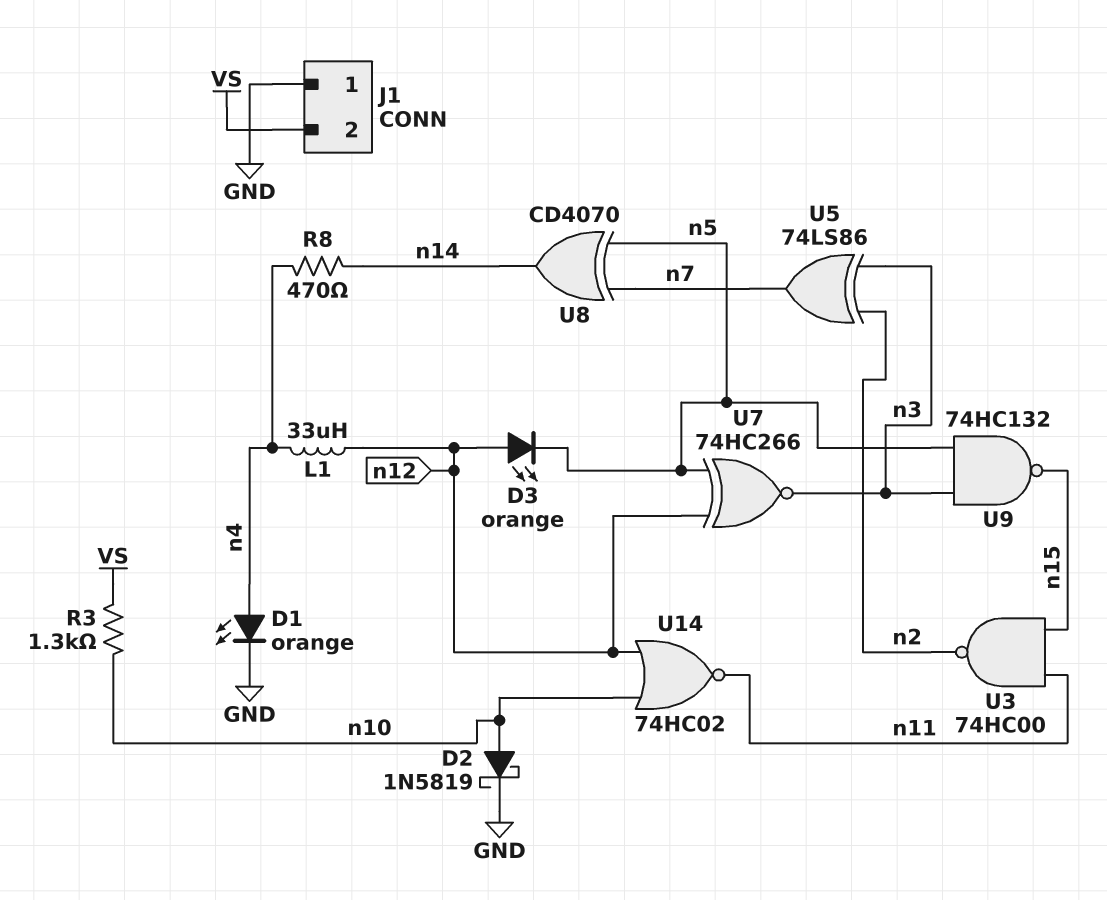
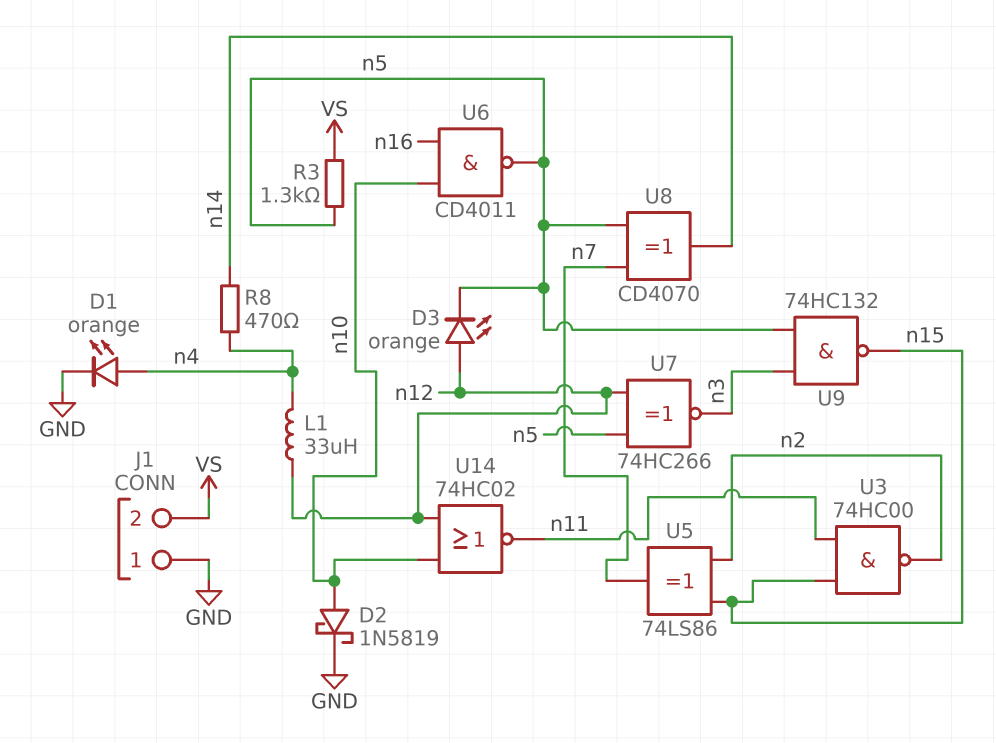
R3: 1.3k (VS, n10) -> 1.3k (VS, n5)
U5: XOR 74LS86 (in n2, in n3, out n7) -> XOR 74LS86 (in n2, in n15, out n7)
U6: none -> NAND CD4011 (in n10, in n16, out n5)

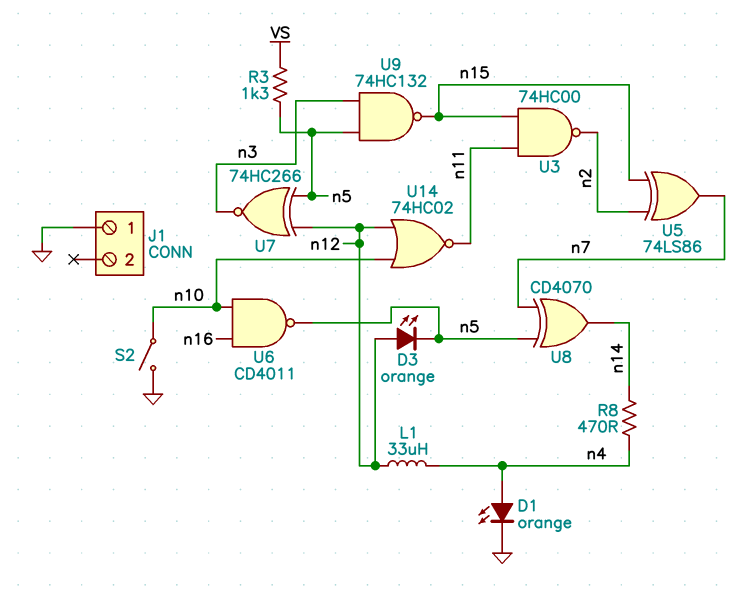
D2: schottky 1N5819 (A n10, K GND) -> none
J1 pin 2: VS -> none
S2: none -> switch (GND, n10)

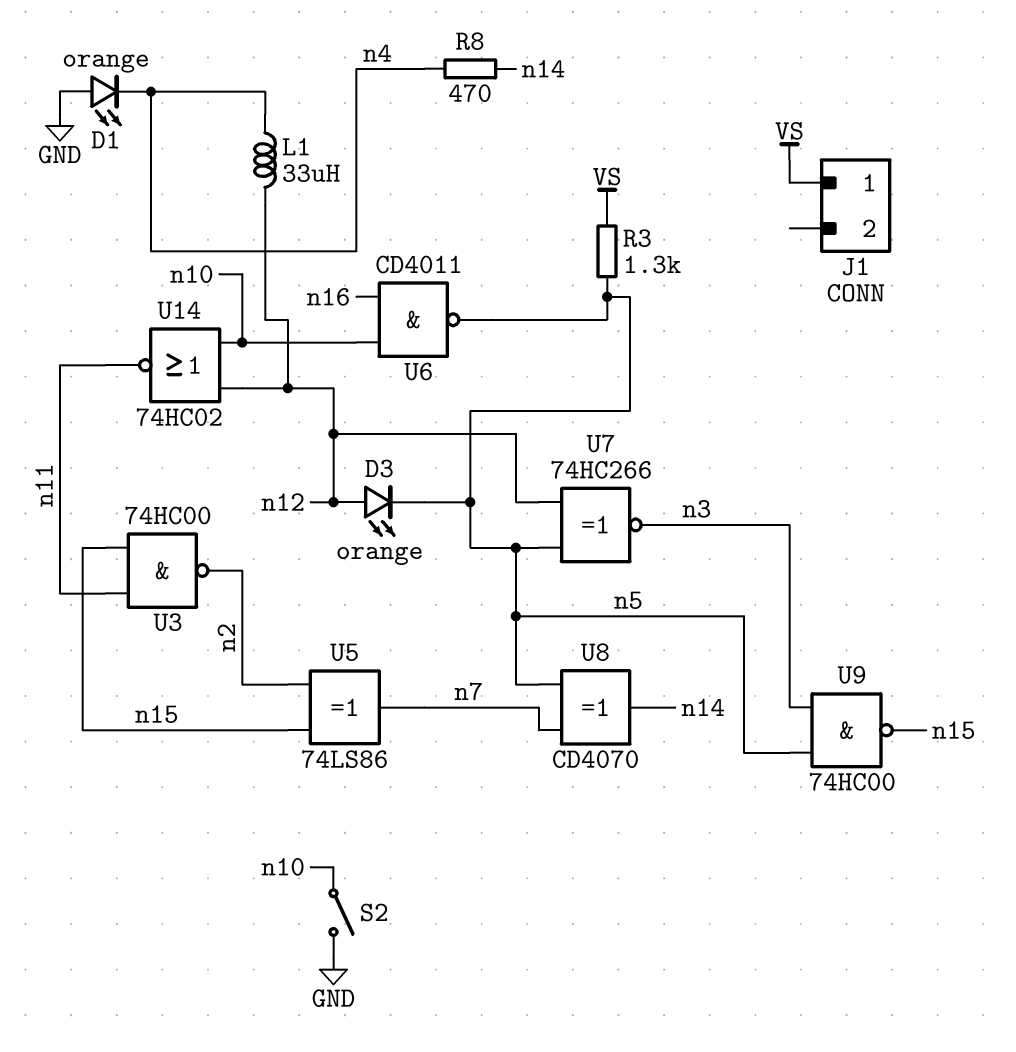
D1: LED orange (A n4, K GND) -> LED orange (A GND, K n4)
J1 pin 1: GND -> VS
U9: NAND 74HC132 (in n3, in n5, out n15) -> NAND 74HC00 (in n3, in n5, out n15)

